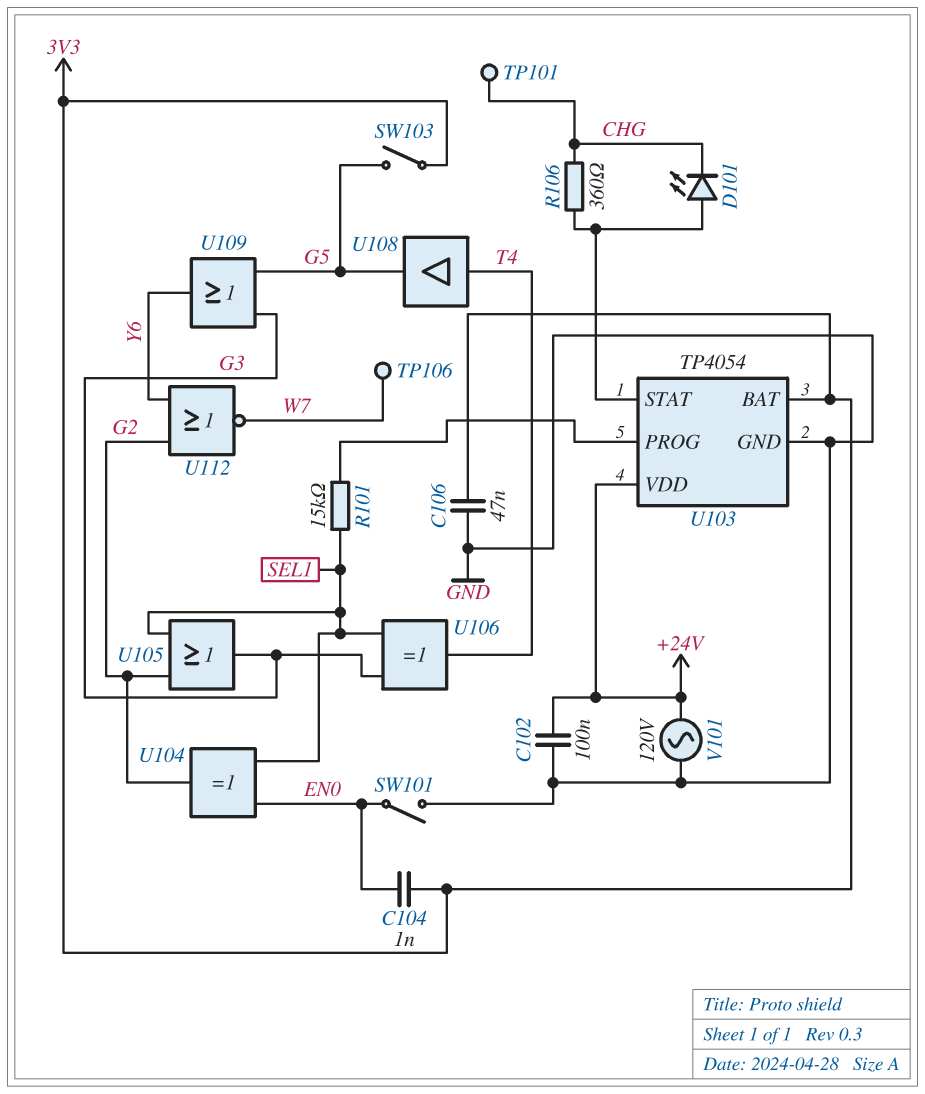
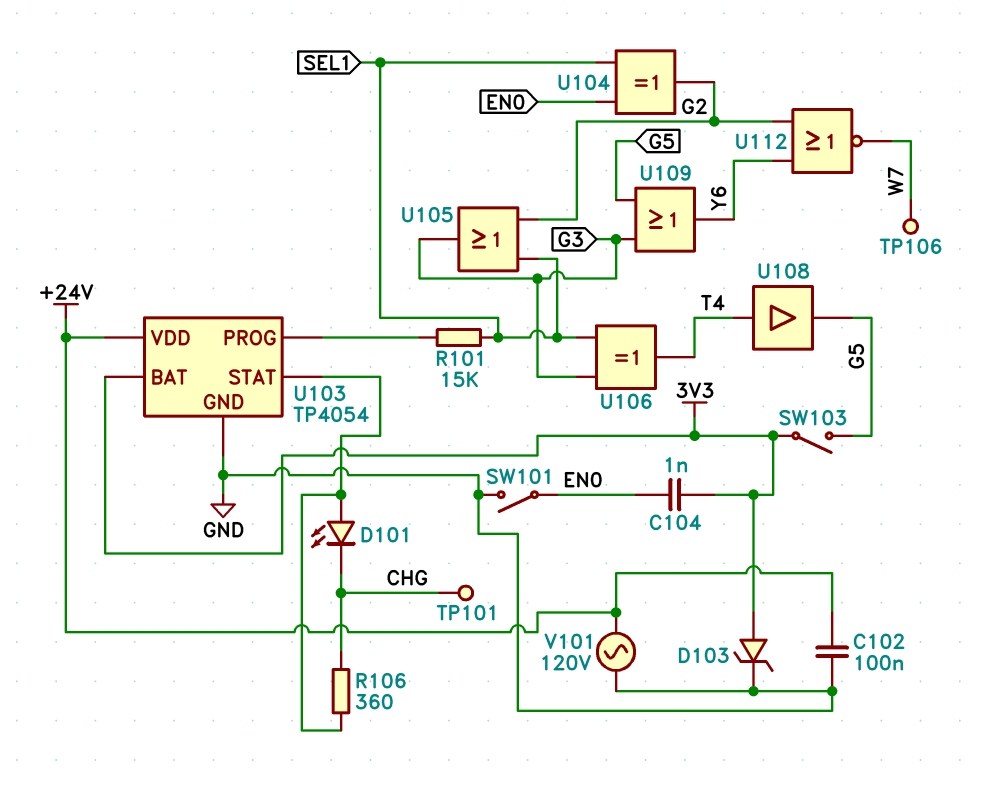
C106: 47nF (3V3, GND) -> none
D103: none -> zener (A 3V3, K GND)

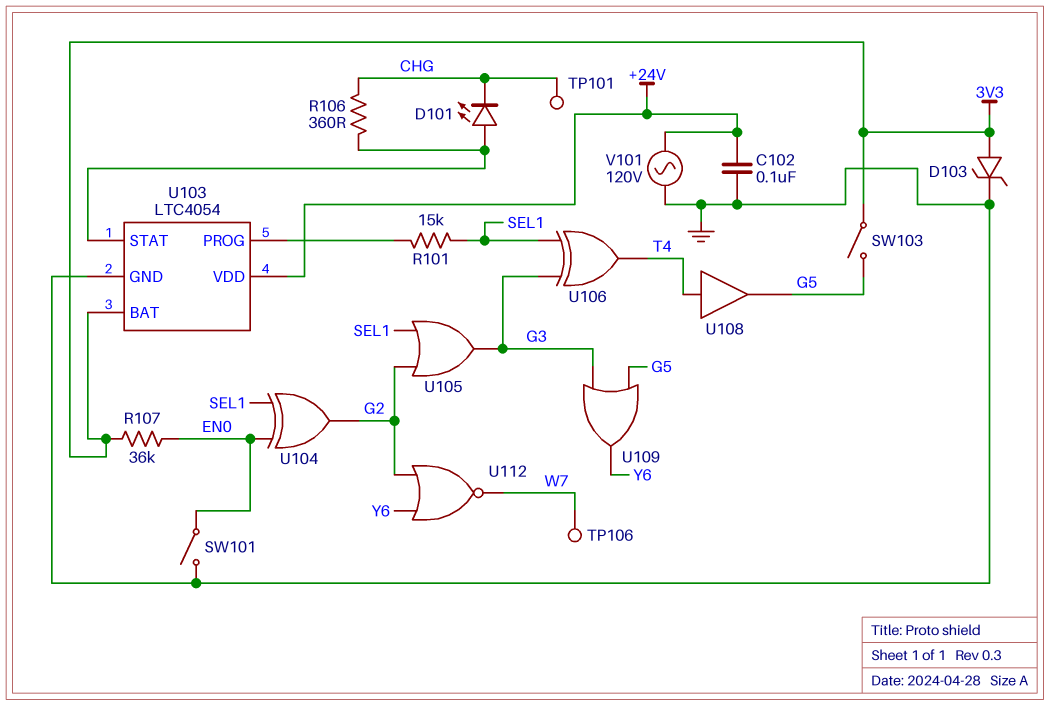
C104: 1nF (3V3, EN0) -> none
R107: none -> 36k (3V3, EN0)
U103: TP4054 -> LTC4054

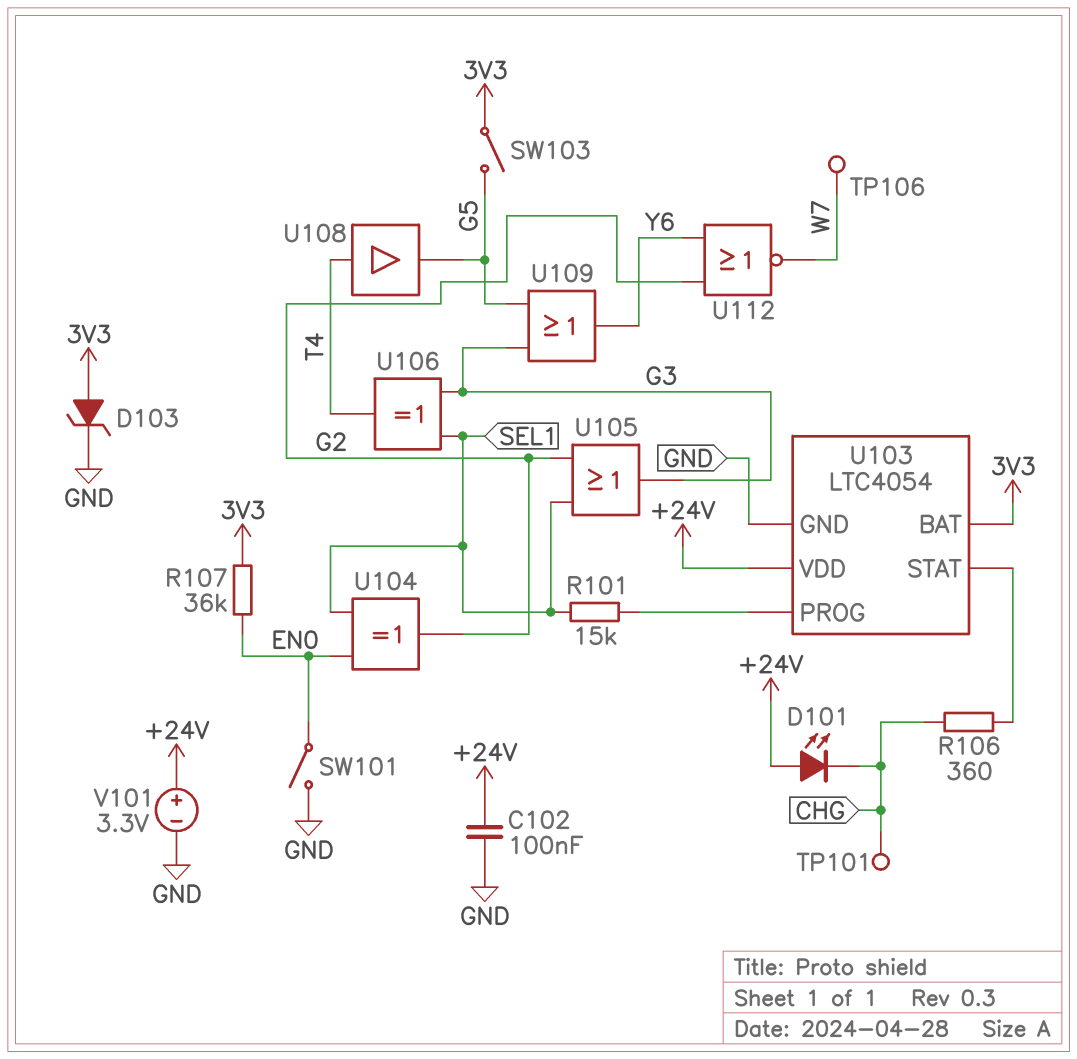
D101: LED (A U103/STAT, K CHG) -> LED (A +24V, K CHG)
V101: AC 120V (+24V, GND) -> 3.3V (plus +24V, minus GND)

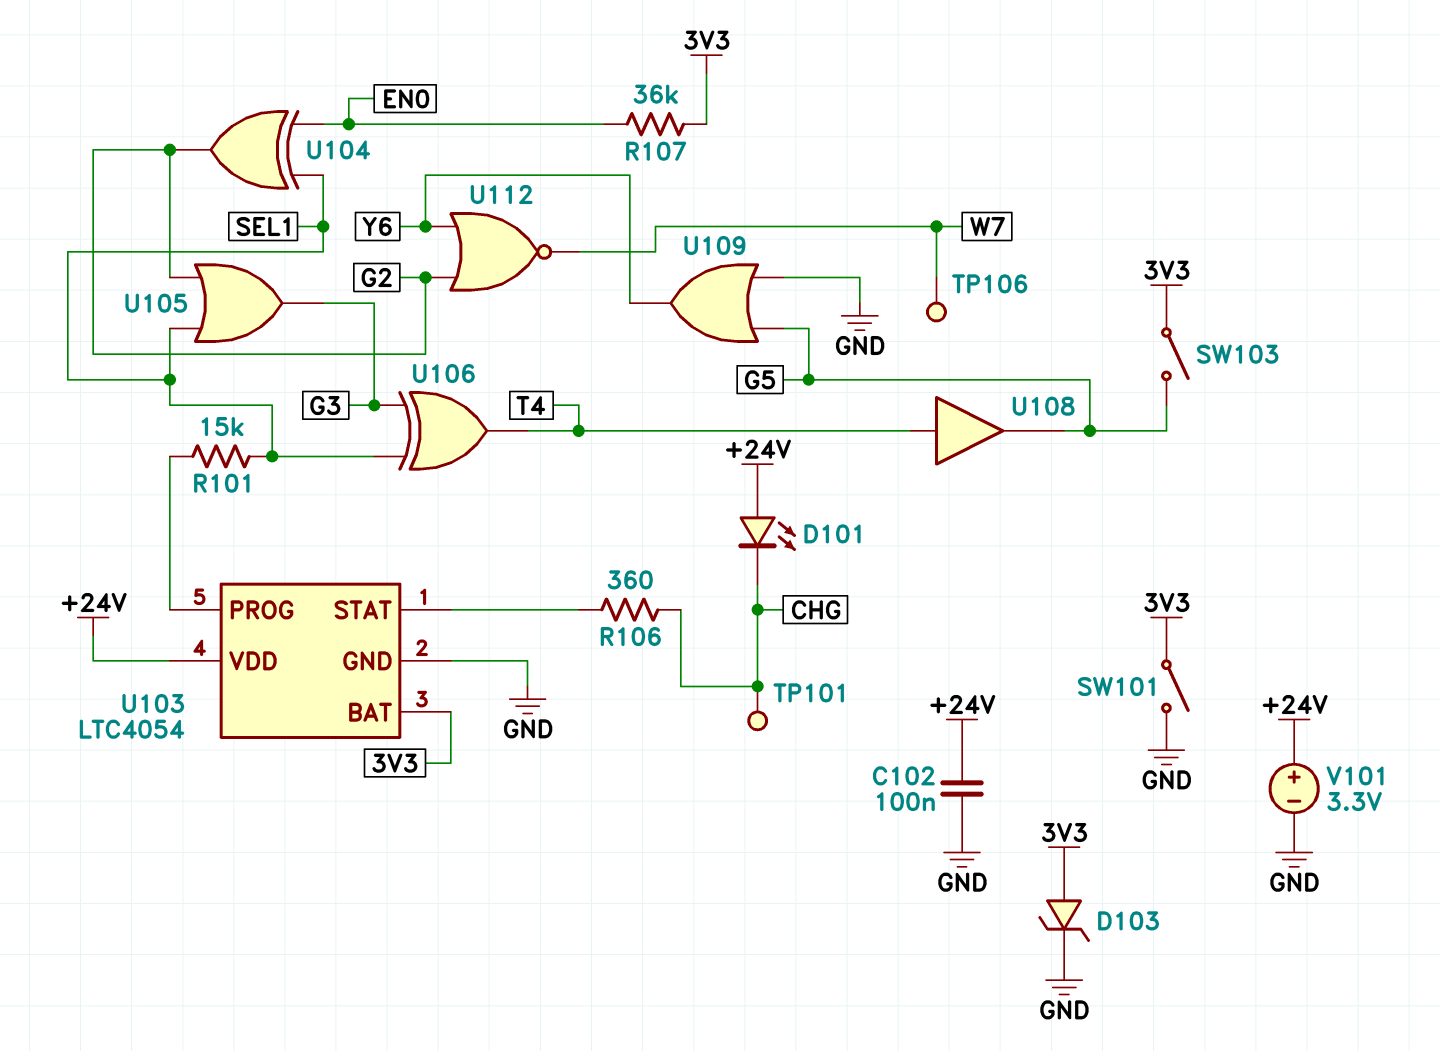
SW101: switch (EN0, GND) -> switch (3V3, GND)
U109: OR (in G3, in G5, out Y6) -> OR (in G5, in GND, out Y6)

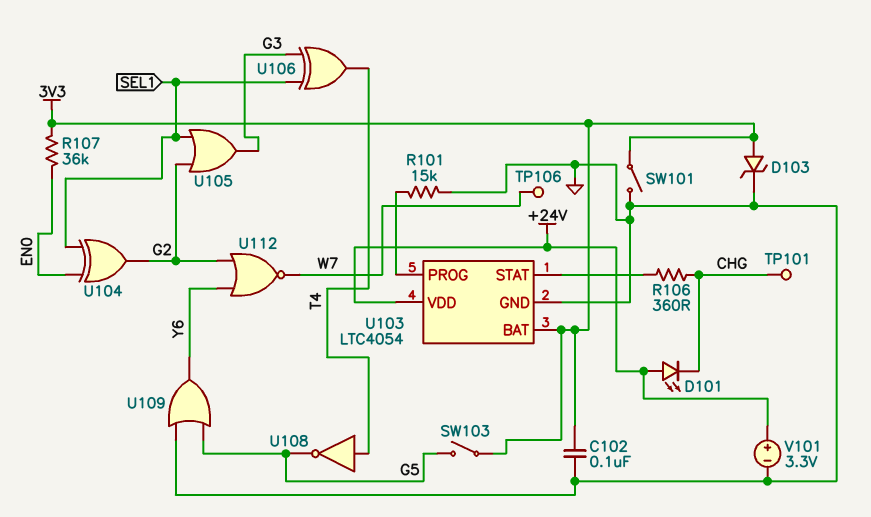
C102: 100nF (+24V, GND) -> 100nF (3V3, GND)
R101: 15k (SEL1, U103/PROG) -> 15k (GND, U103/PROG)
U108: buffer (in T4, out G5) -> NOT (in T4, out G5)

